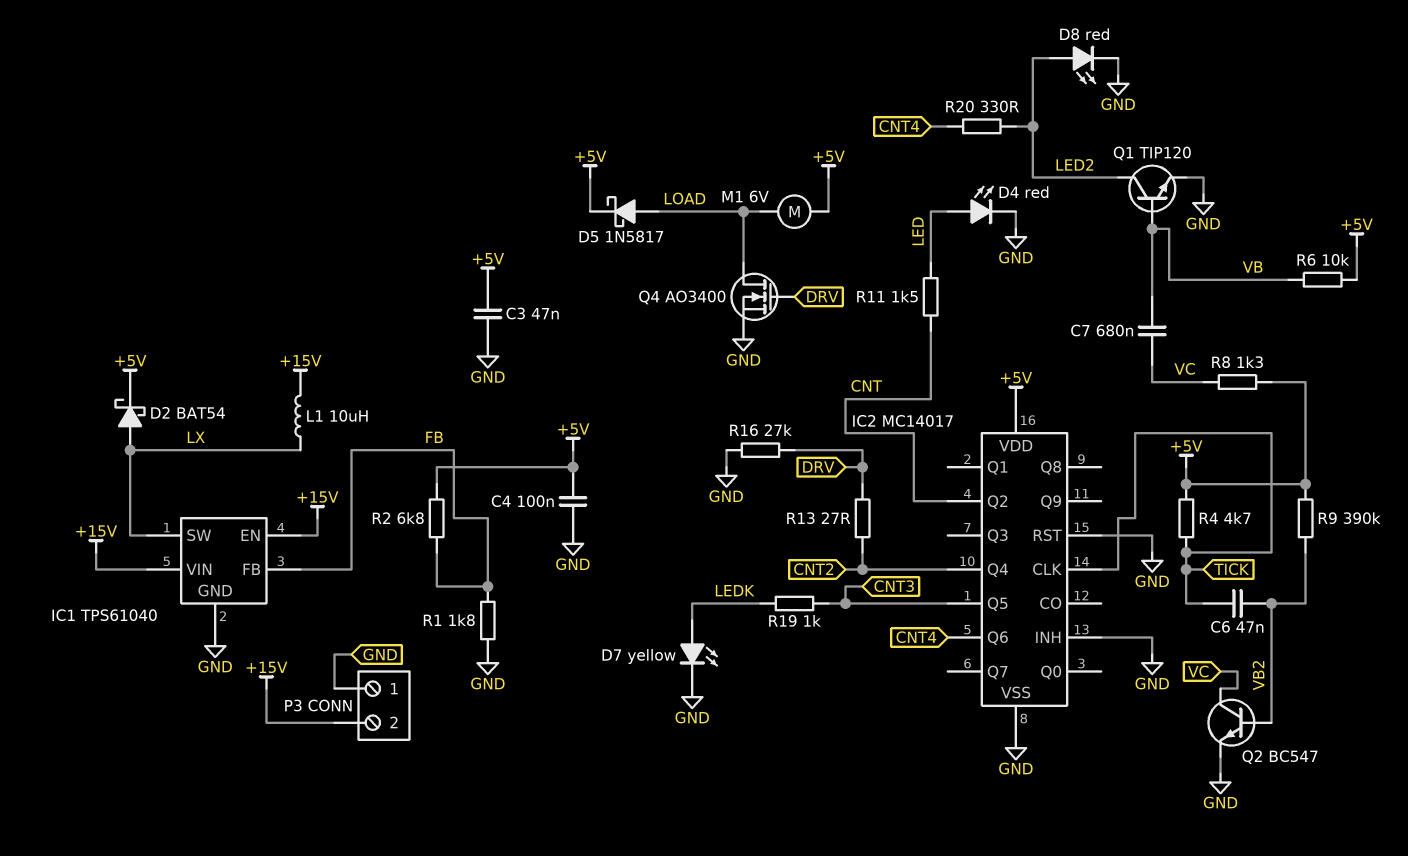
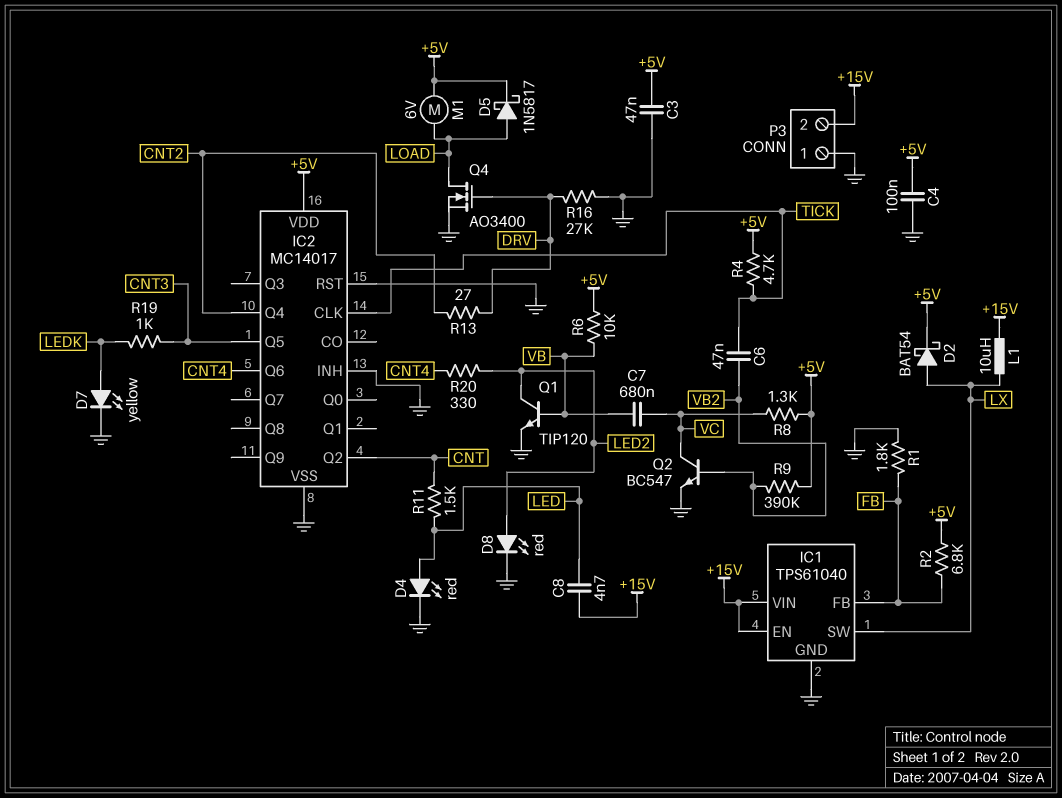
C8: none -> 4.7nF (+15V, LED)

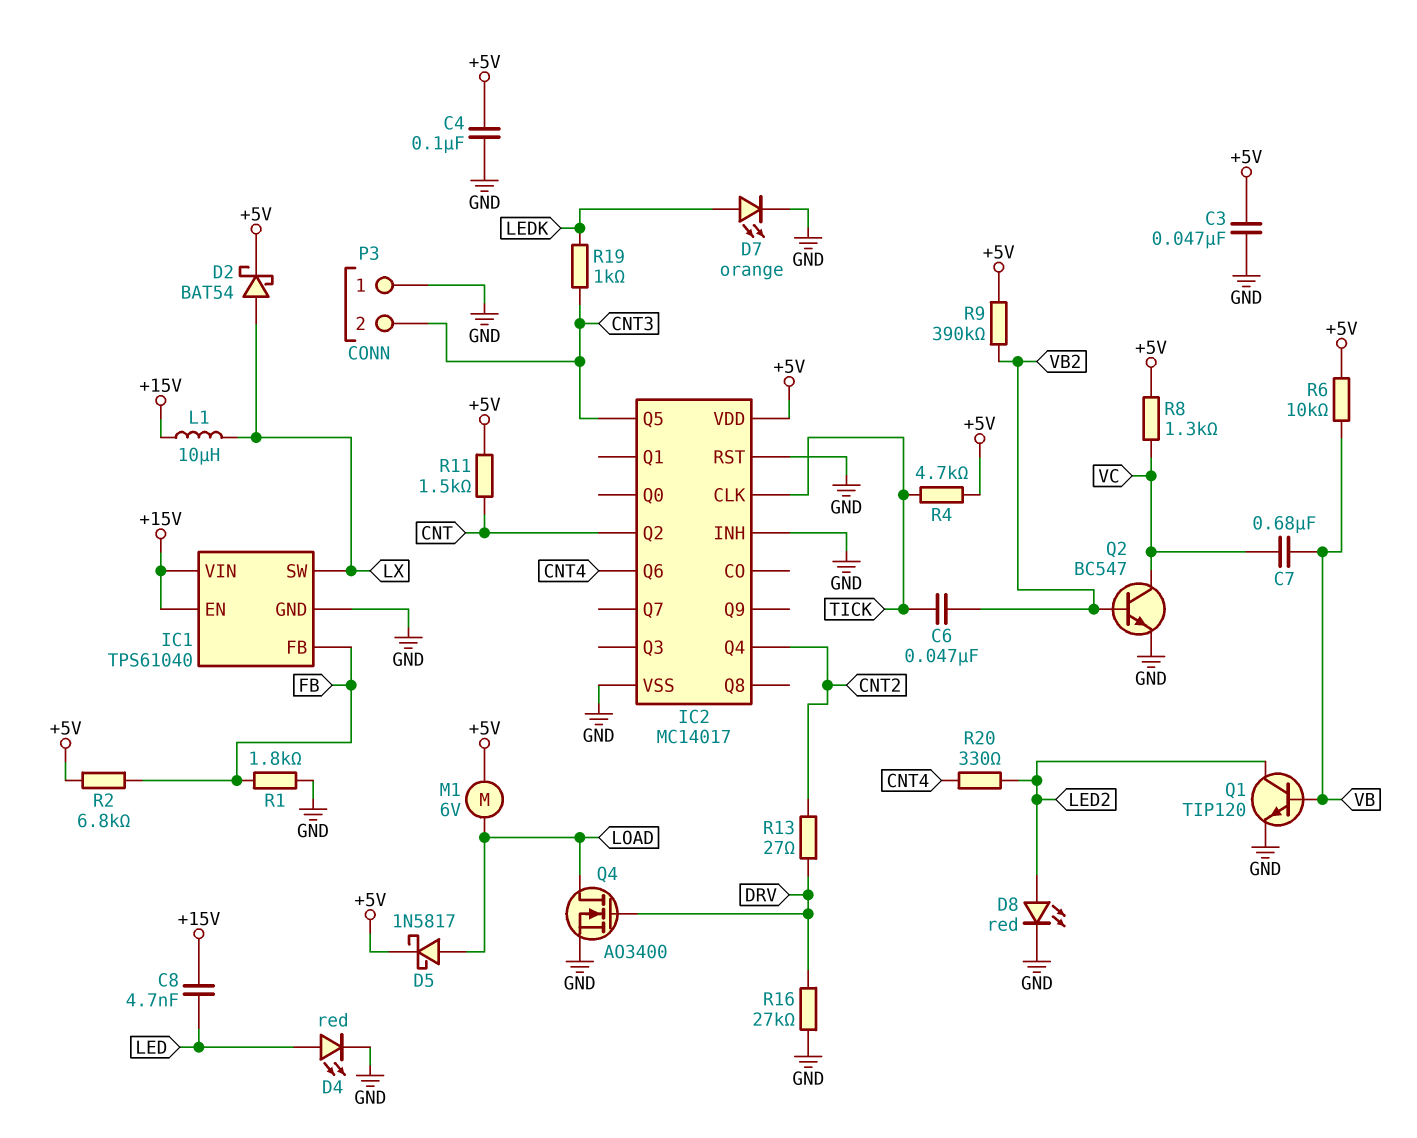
D7: LED yellow (A LEDK, K GND) -> LED orange (A LEDK, K GND)
P3 pin 2: +15V -> CNT3
R11: 1.5k (CNT, LED) -> 1.5k (+5V, CNT)

